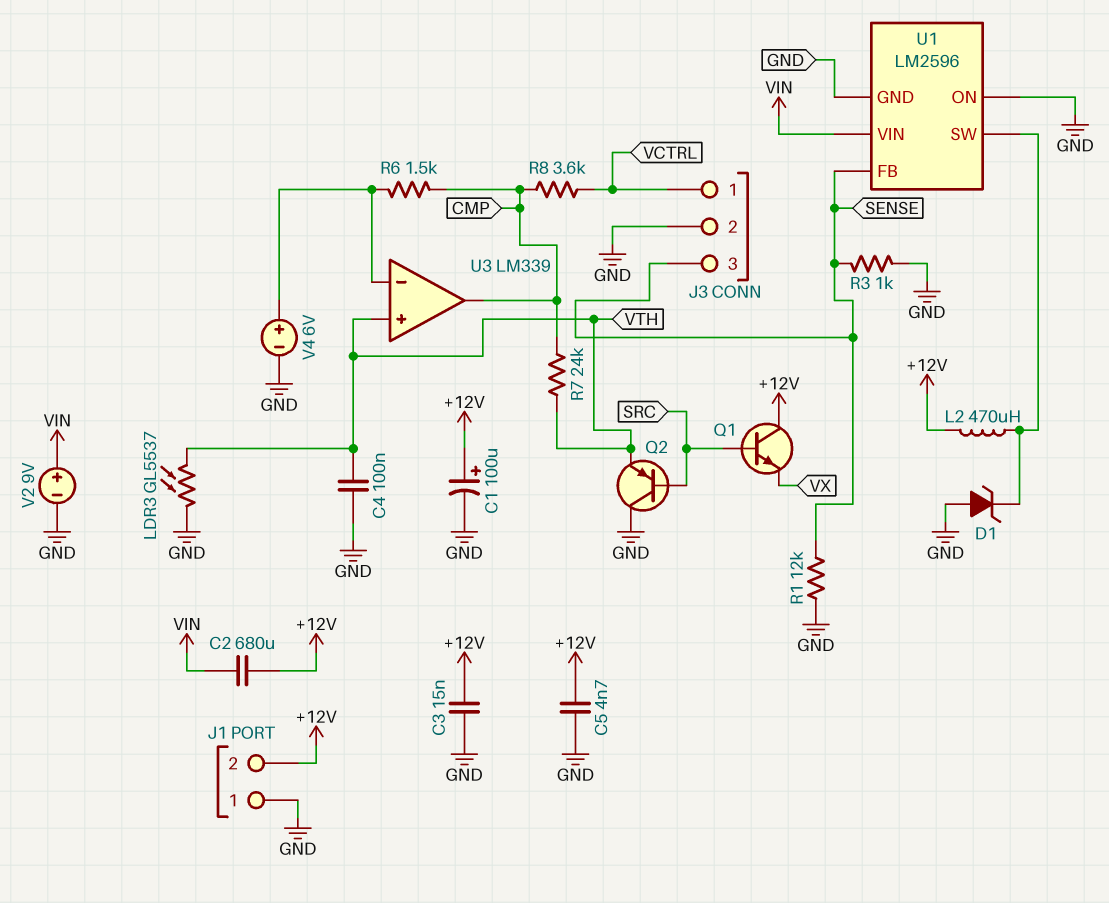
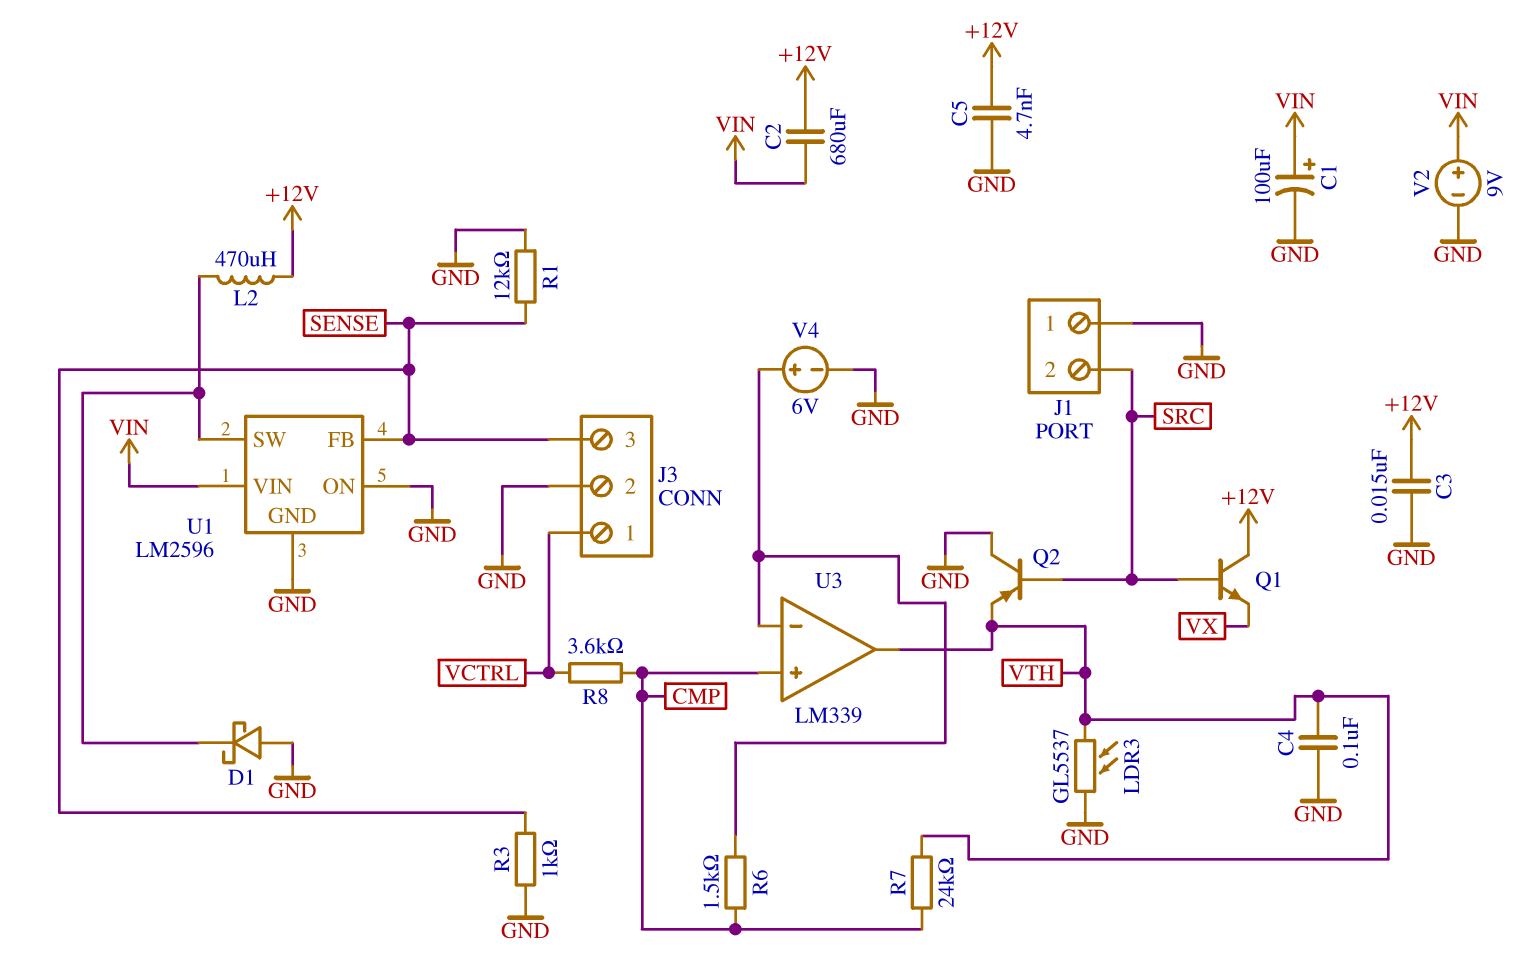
C1: 100uF (plus +12V, minus GND) -> 100uF (plus VIN, minus GND)
D1: zener (A GND, K U1/SW) -> schottky (A GND, K U1/SW)
J1 pin 2: +12V -> SRC
U3 pin in+: VTH -> CMP
U3 pin out: CMP -> VTH

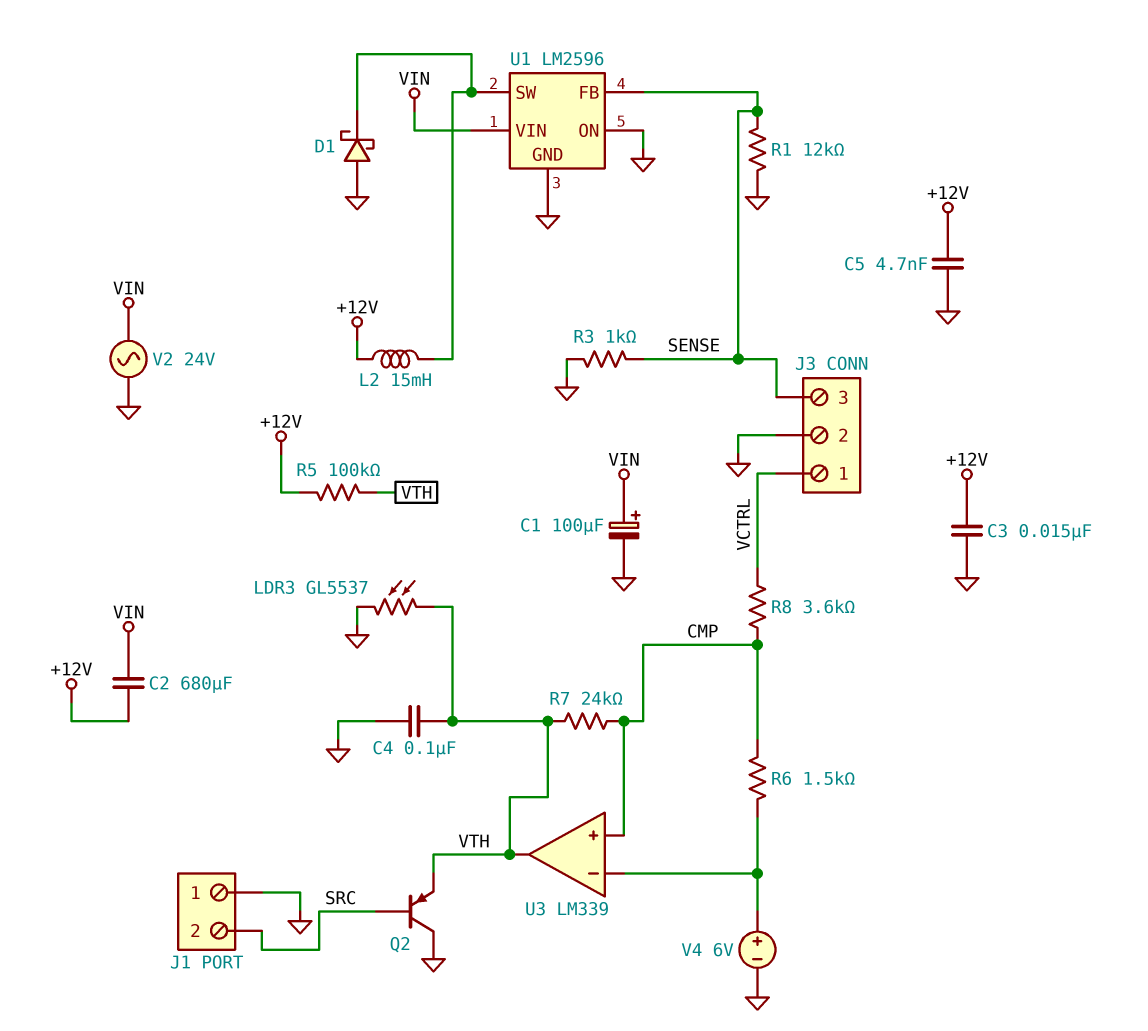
L2: 470uH (+12V, U1/SW) -> 15mH (+12V, U1/SW)
Q1: NPN (B SRC, C +12V, E VX) -> none
R5: none -> 100k (+12V, VTH)
V2: 9V (plus VIN, minus GND) -> AC 24V (GND, VIN)

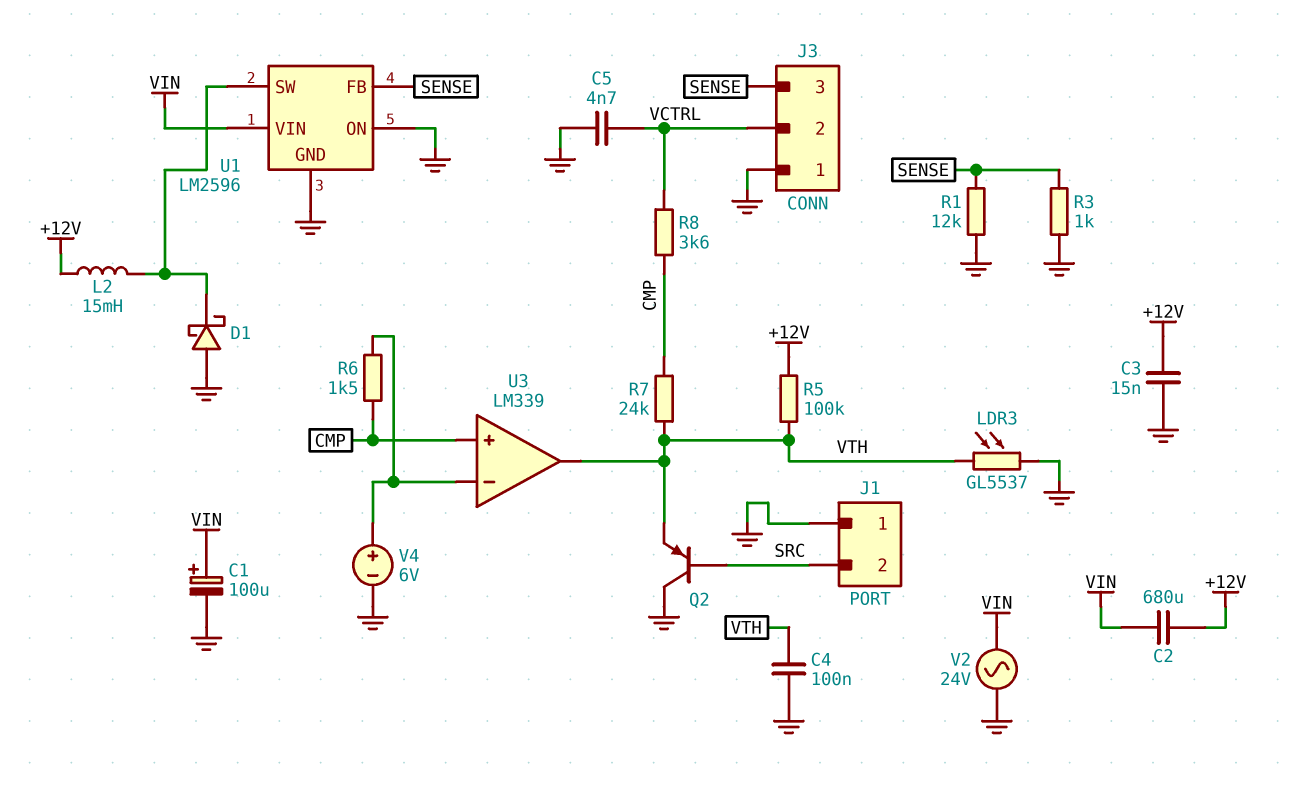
C5: 4.7nF (+12V, GND) -> 4.7nF (GND, VCTRL)
J3 pin 1: VCTRL -> GND
J3 pin 2: GND -> VCTRL

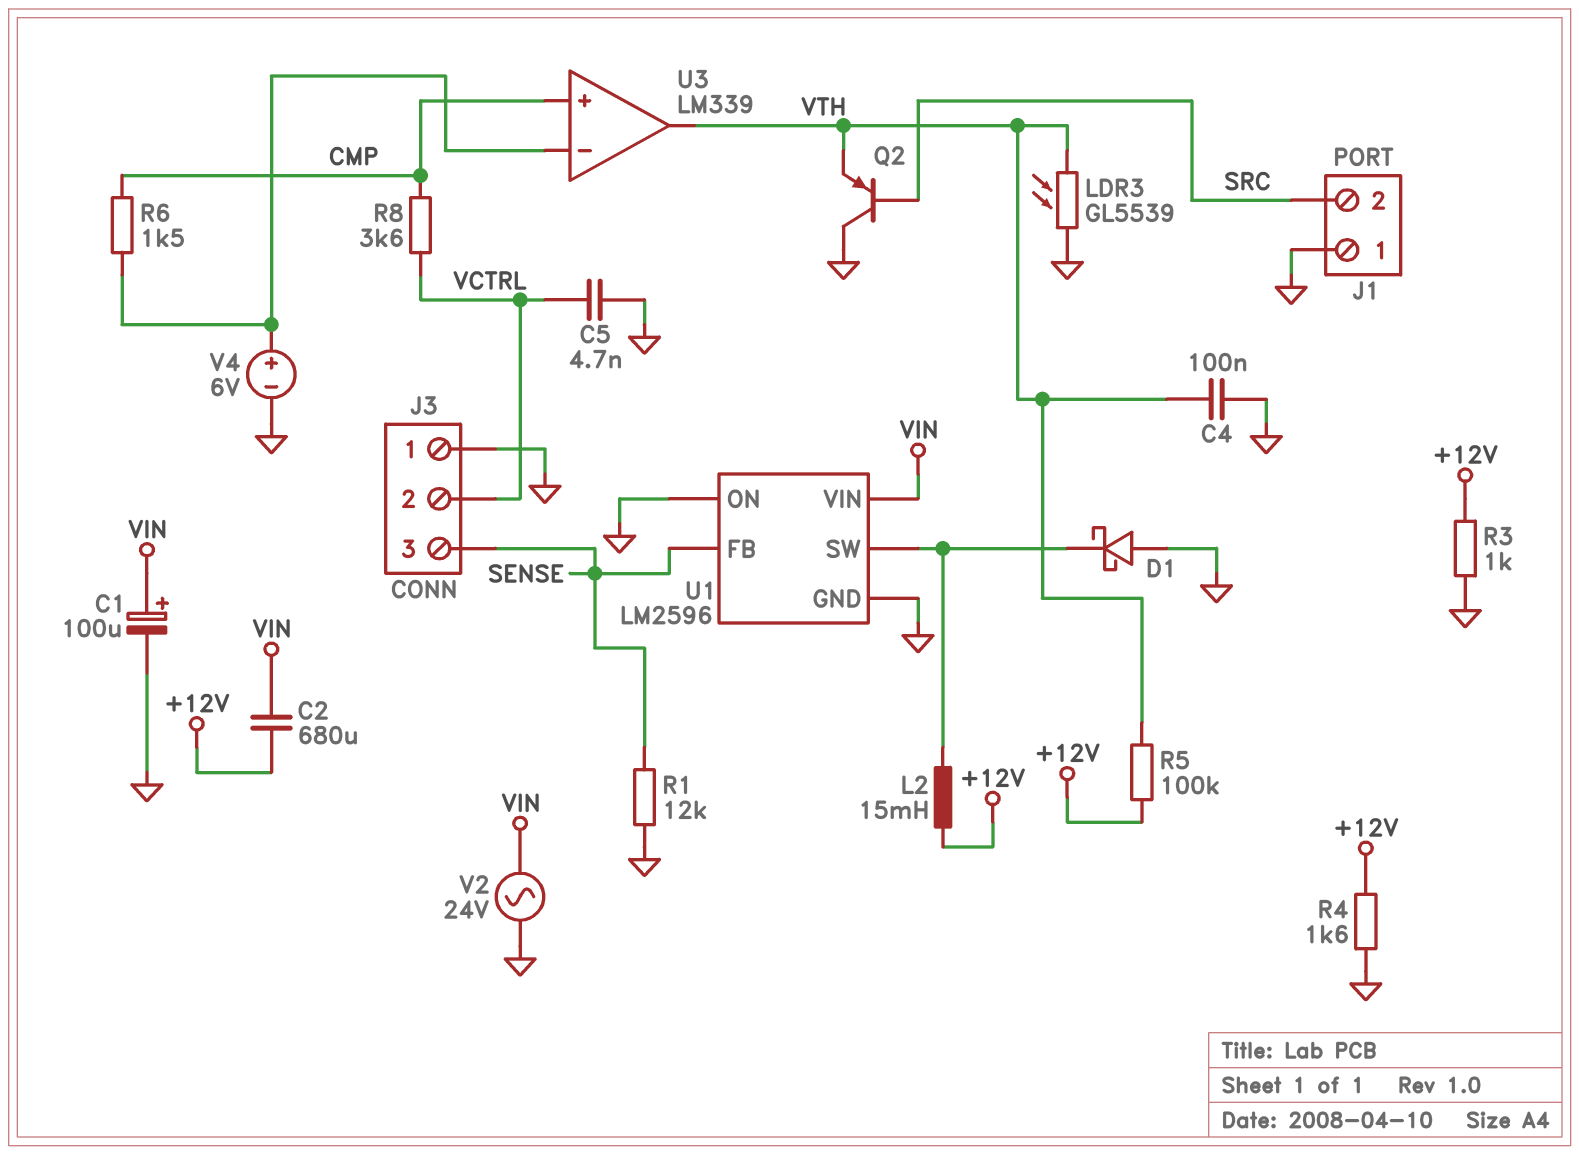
C3: 15nF (+12V, GND) -> none
LDR3: GL5537 (GND, VTH) -> GL5539 (GND, VTH)
R3: 1k (GND, SENSE) -> 1k (+12V, GND)
R4: none -> 1.6k (+12V, GND)
R7: 24k (CMP, VTH) -> none

